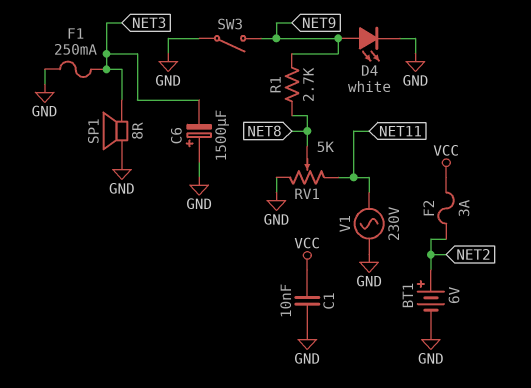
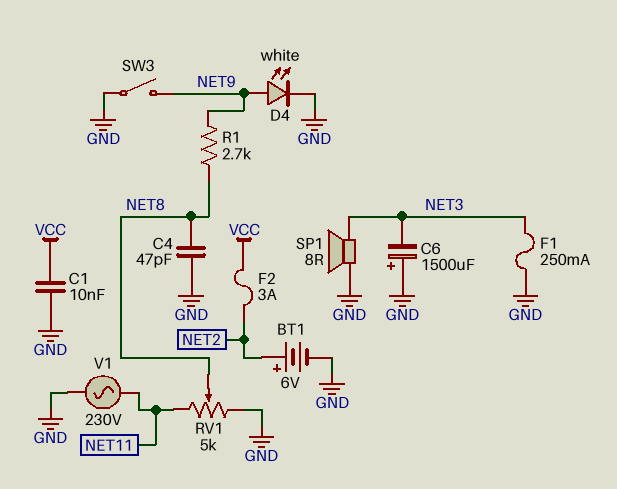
C4: none -> 47pF (GND, NET8)

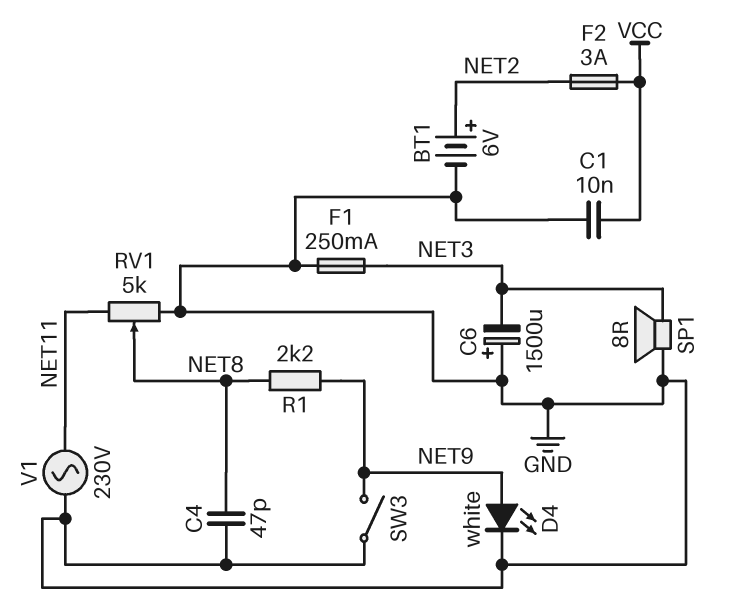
R1: 2.7k (NET8, NET9) -> 2.2k (NET8, NET9)

